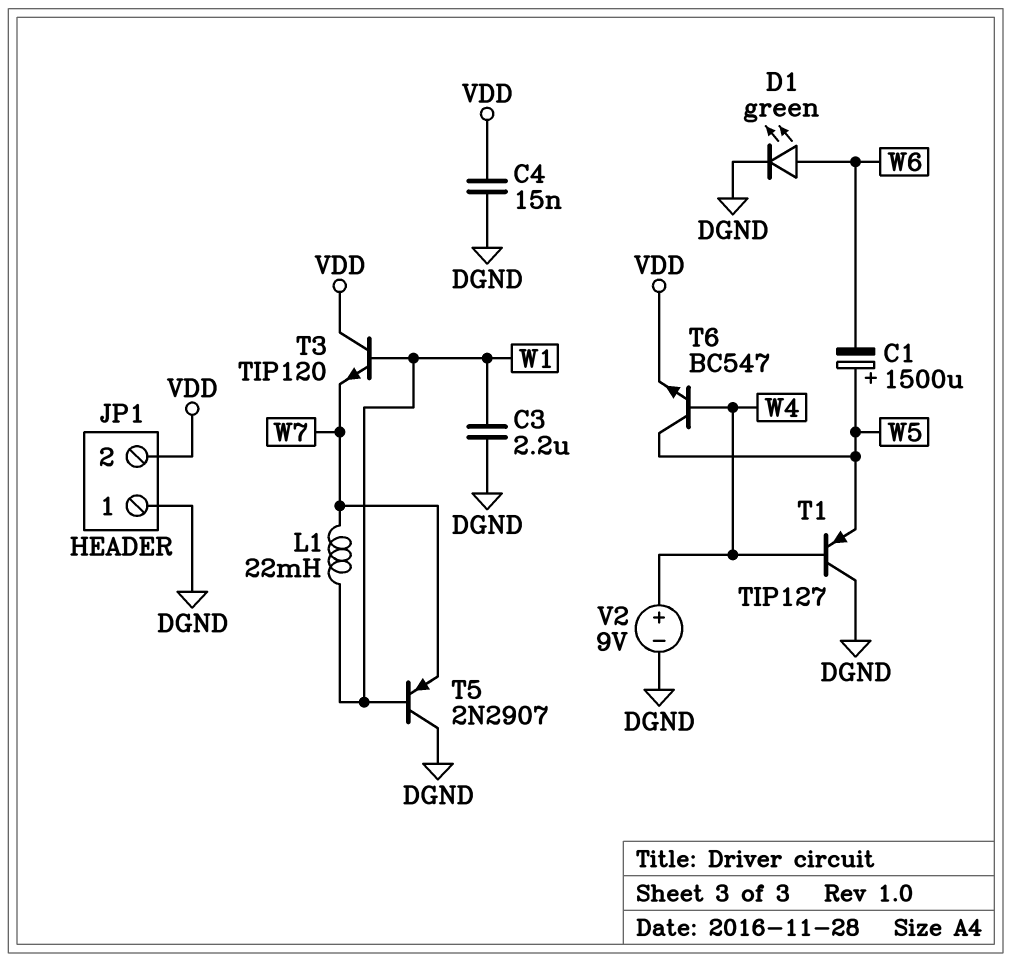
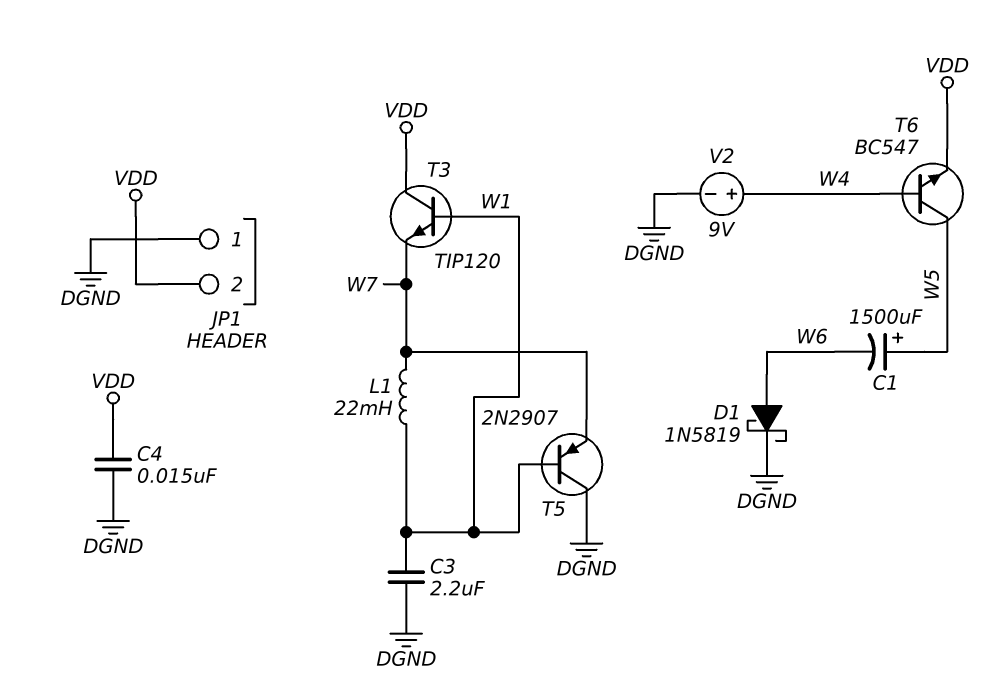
D1: LED green (A W6, K DGND) -> schottky 1N5819 (A W6, K DGND)
T1: PNP TIP127 (B W4, C DGND, E W5) -> none

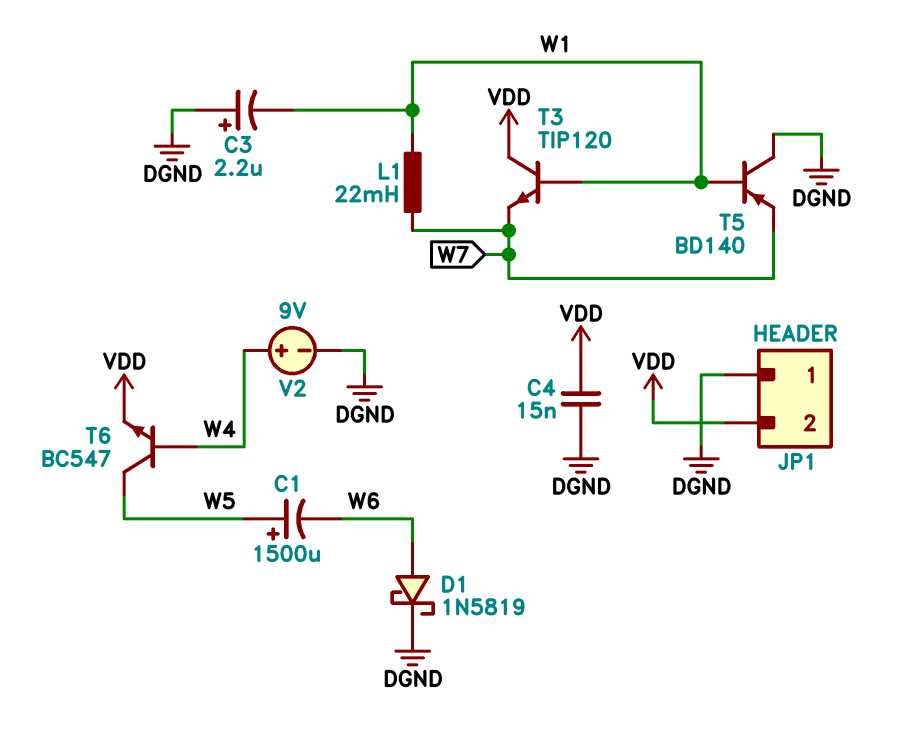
C3: 2.2uF (DGND, W1) -> 2.2uF (plus DGND, minus W1)
T5: PNP 2N2907 (B W1, C DGND, E W7) -> PNP BD140 (B W1, C DGND, E W7)

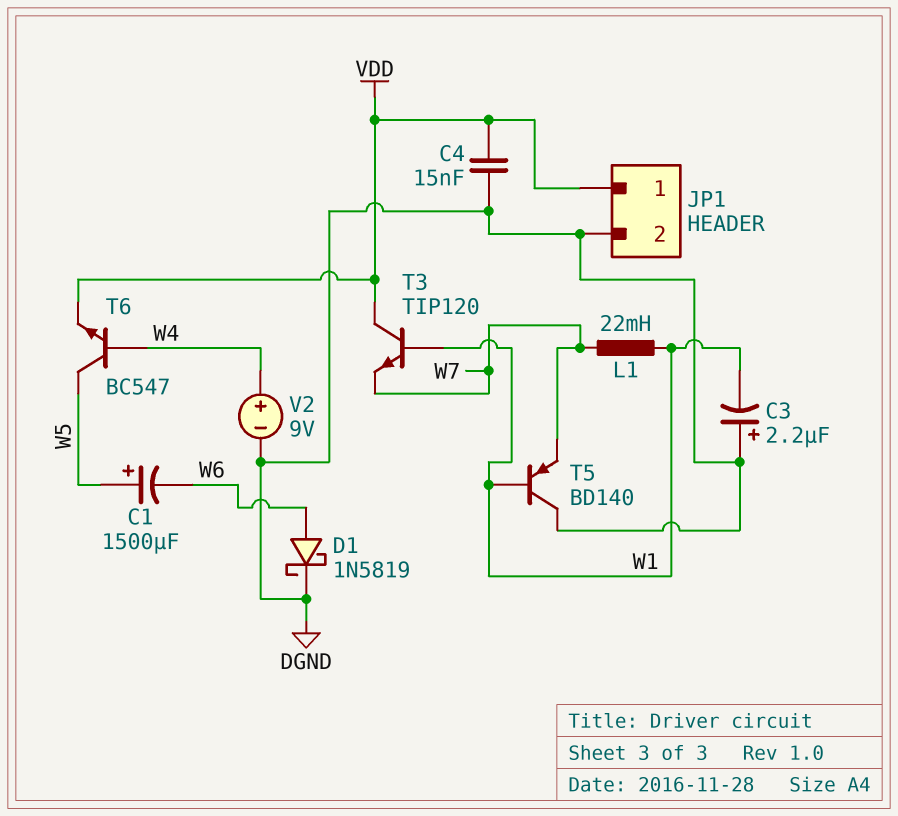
JP1 pin 1: DGND -> VDD
JP1 pin 2: VDD -> DGND

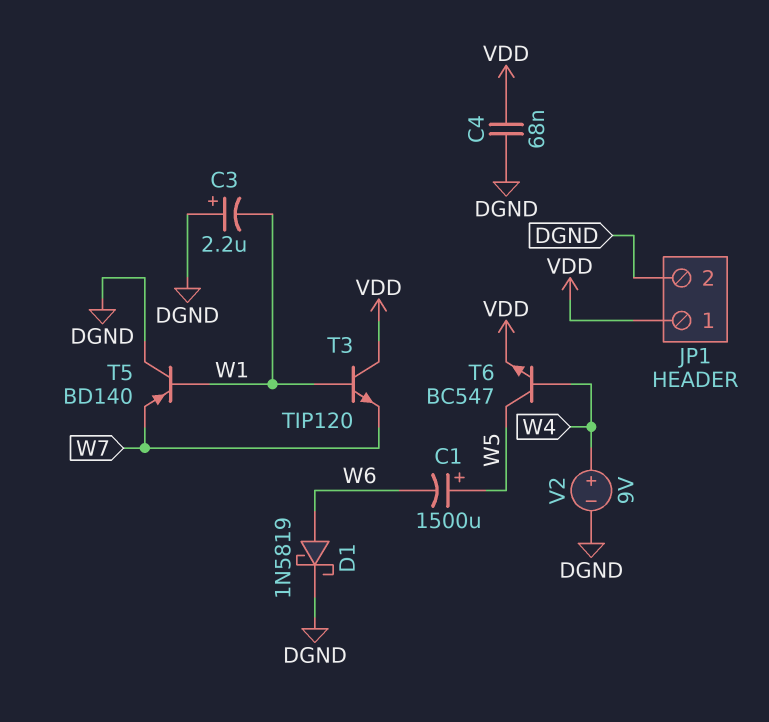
C4: 15nF (DGND, VDD) -> 68nF (DGND, VDD)
L1: 22mH (W1, W7) -> none

